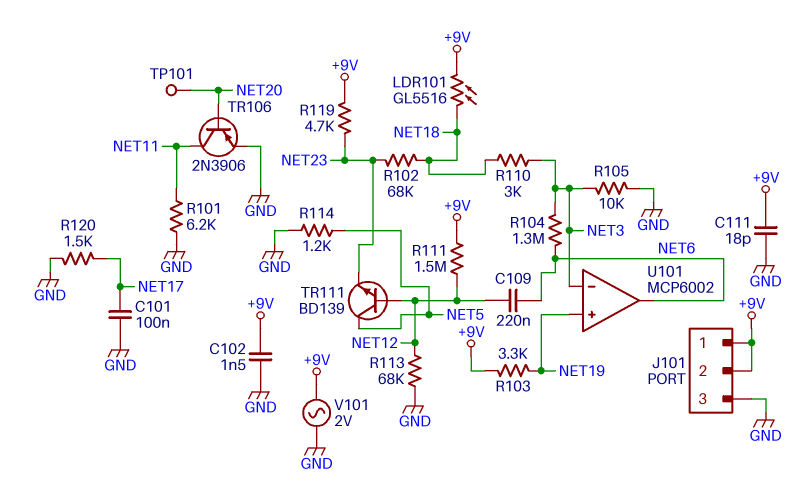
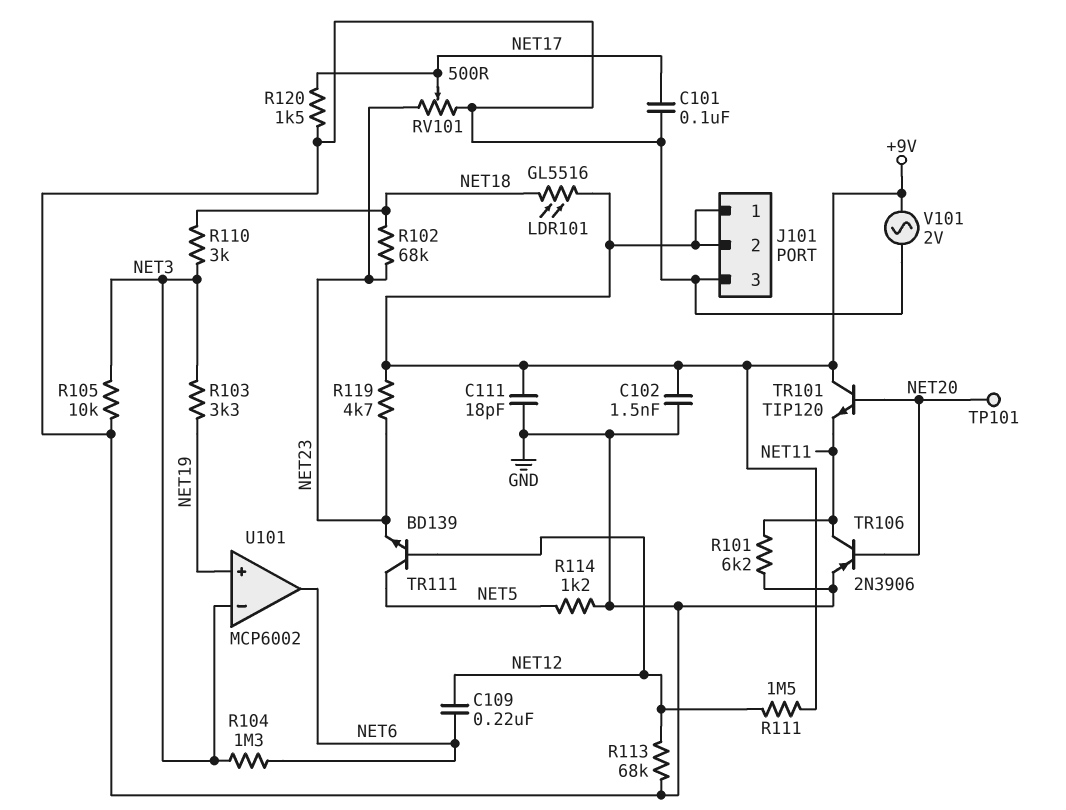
R103: 3.3k (+9V, NET19) -> 3.3k (NET3, NET19)
RV101: none -> 500 (GND, NET23, wiper NET17)
TR101: none -> NPN TIP120 (B NET20, C +9V, E NET11)

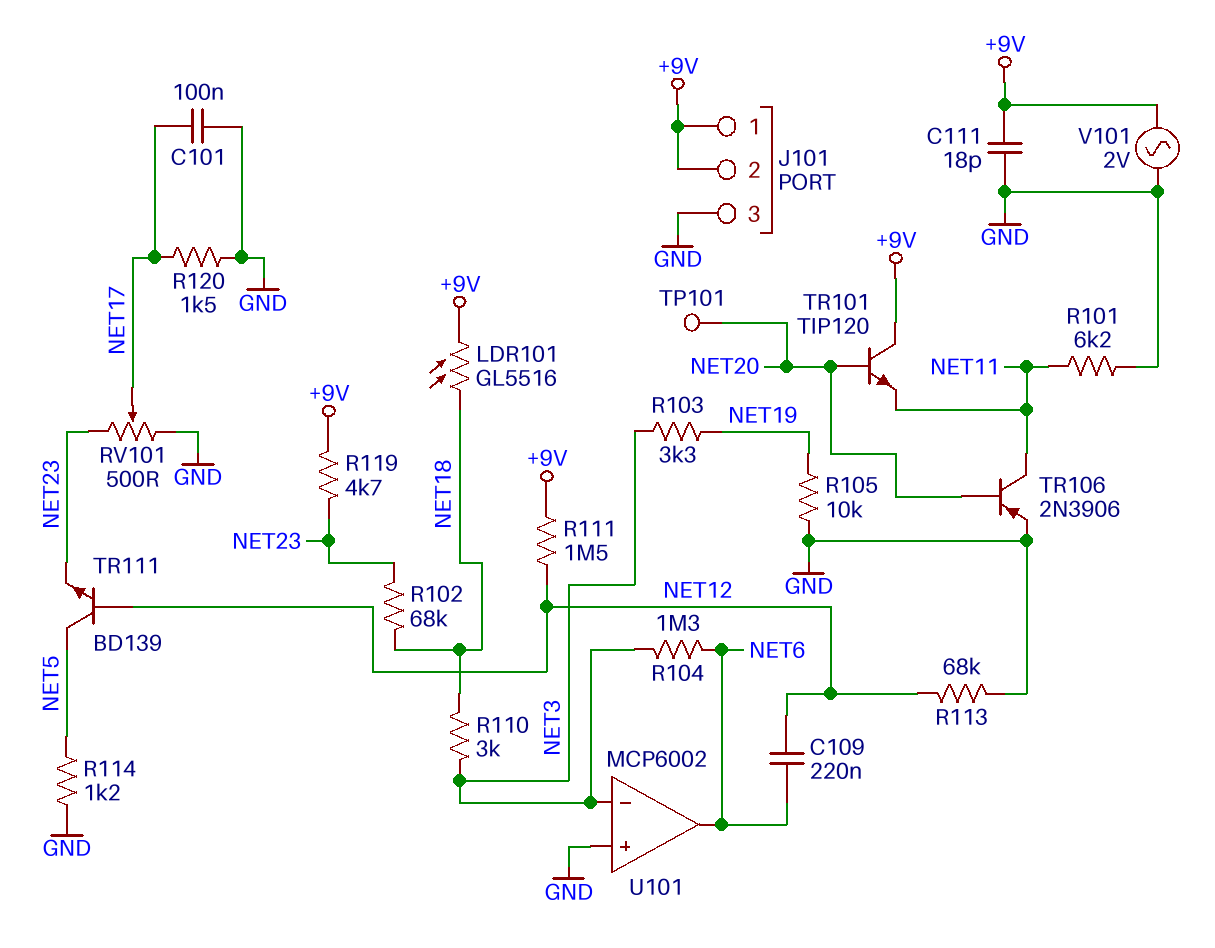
C102: 1.5nF (+9V, GND) -> none
R105: 10k (GND, NET3) -> 10k (GND, NET19)
U101 pin in+: NET19 -> GND

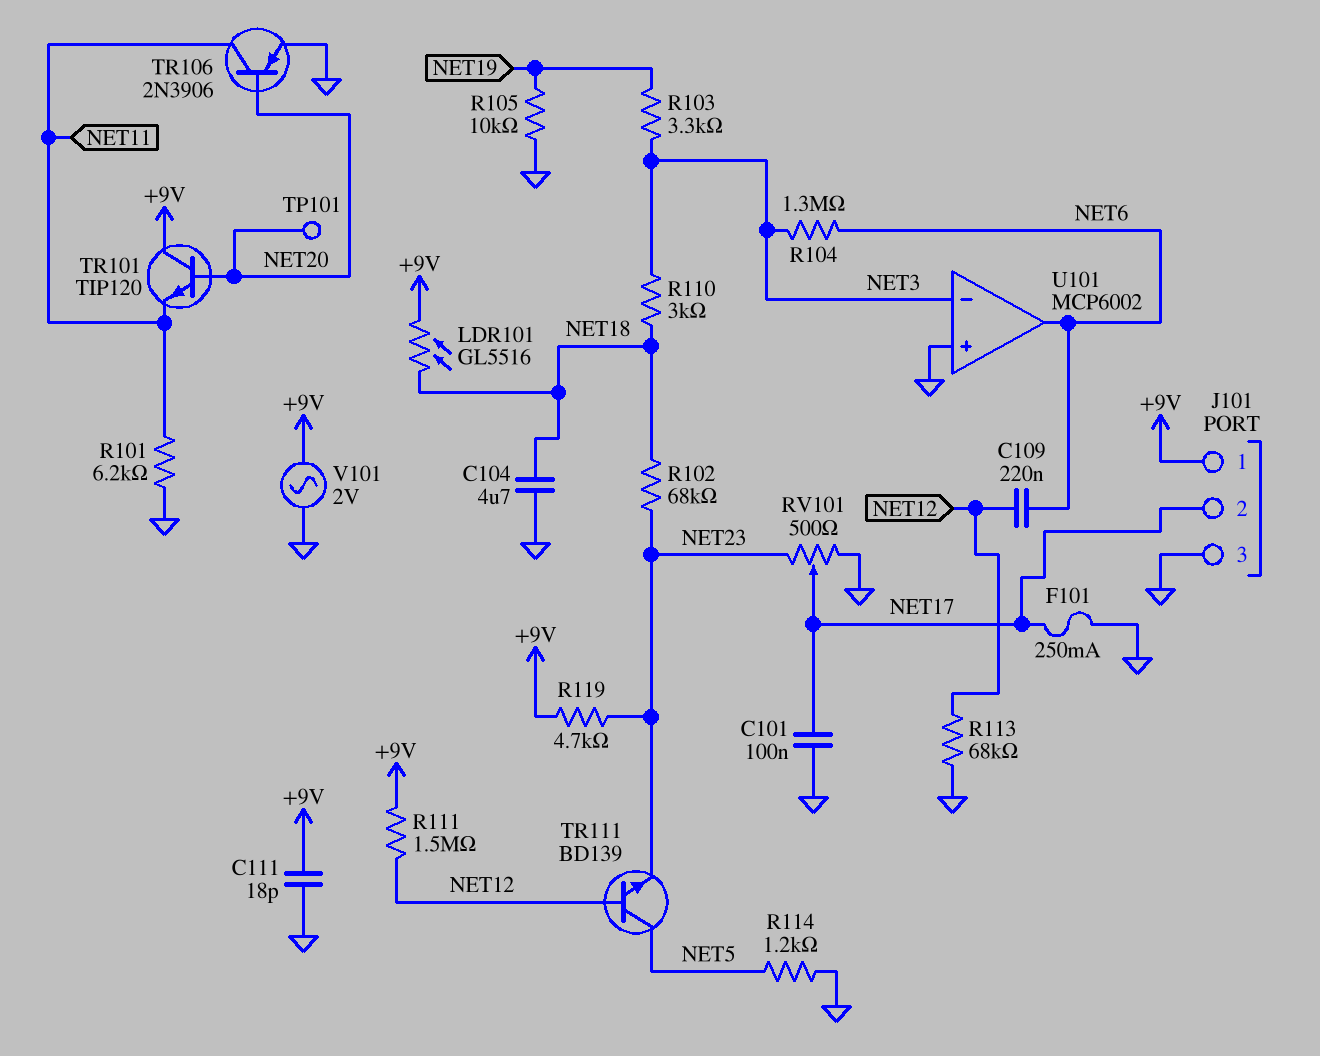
C104: none -> 4.7uF (GND, NET18)
F101: none -> 250mA (GND, NET17)
J101 pin 2: +9V -> NET17
R120: 1.5k (GND, NET17) -> none

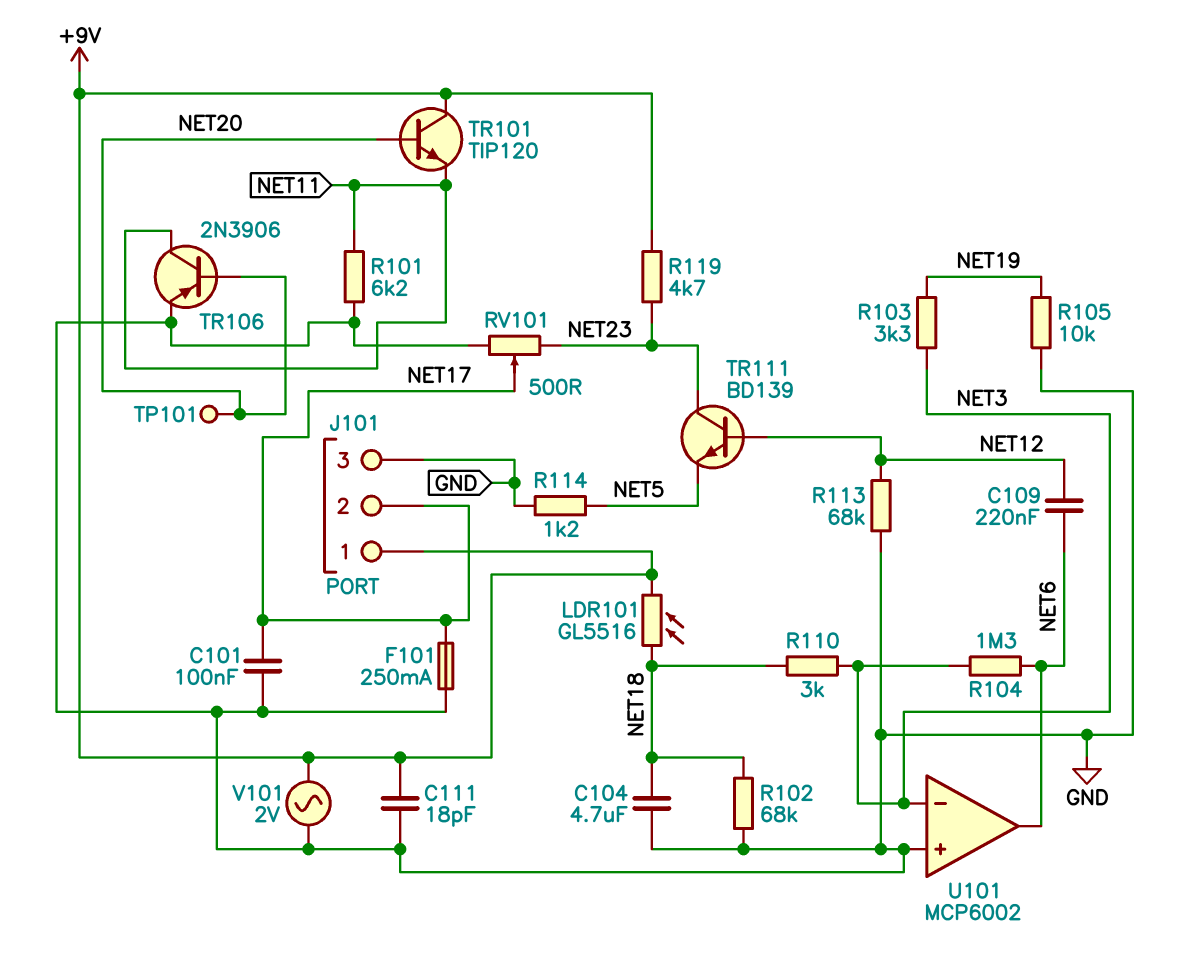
R102: 68k (NET18, NET23) -> 68k (GND, NET18)
R111: 1.5M (+9V, NET12) -> none
TR111: NPN BD139 (B NET12, C NET5, E NET23) -> NPN BD139 (B NET12, C NET23, E NET5)

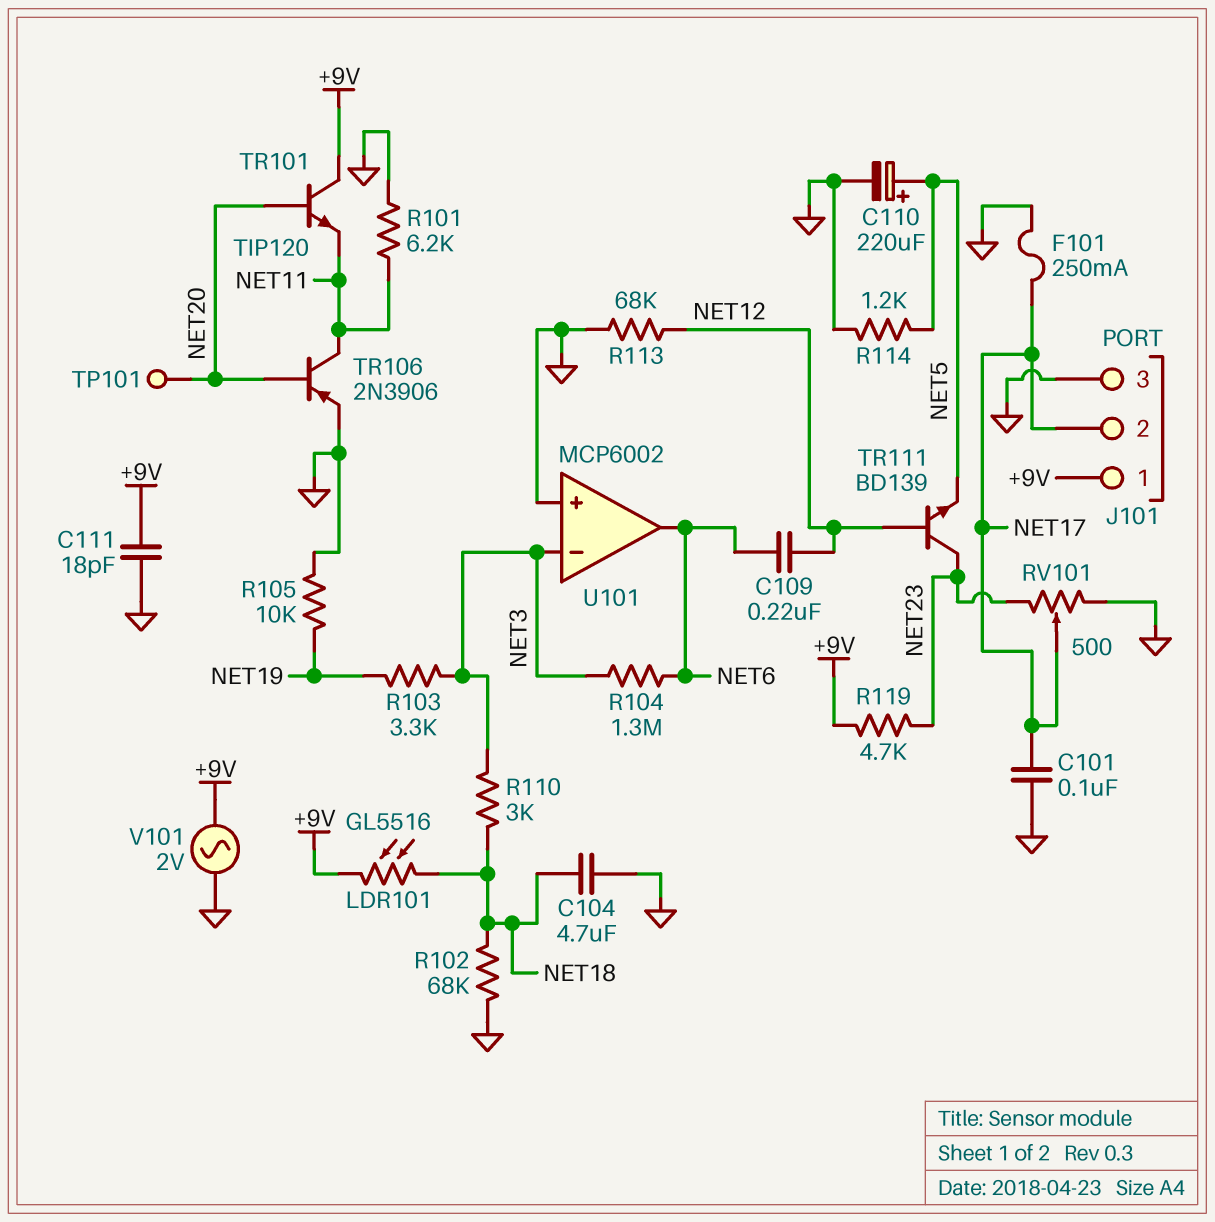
C110: none -> 220uF (plus NET5, minus GND)

